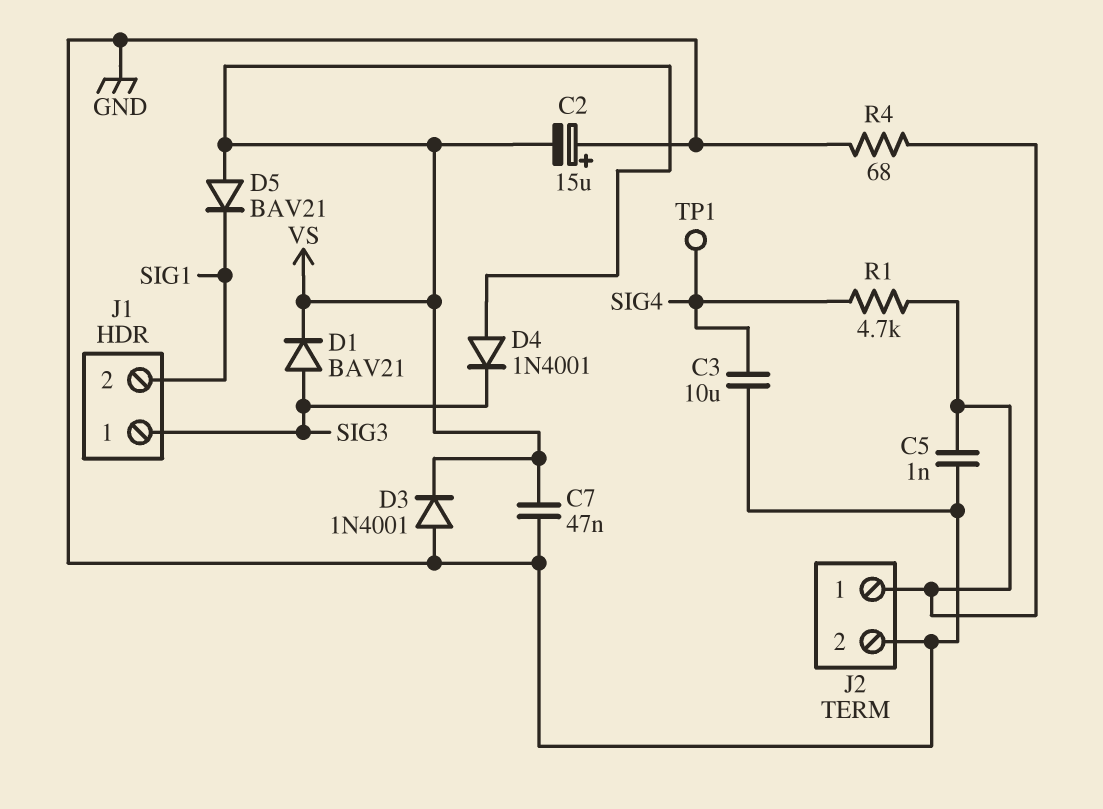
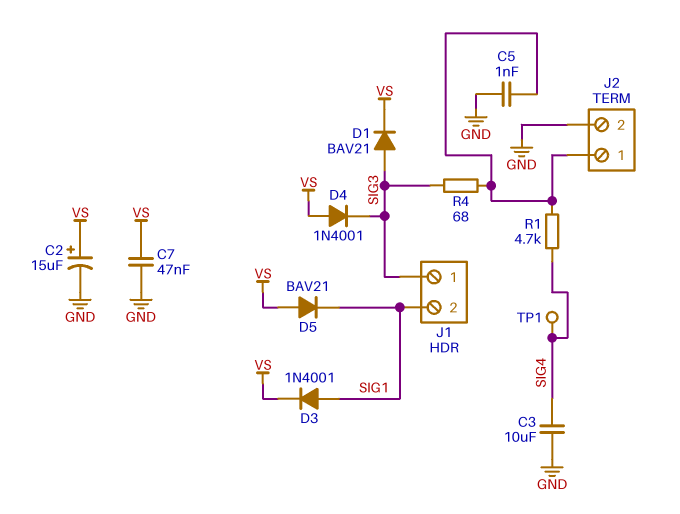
C2: 15uF (plus GND, minus VS) -> 15uF (plus VS, minus GND)
D3: diode 1N4001 (A GND, K VS) -> diode 1N4001 (A SIG1, K VS)
R4: 68 (GND, J2/1) -> 68 (J2/1, SIG3)

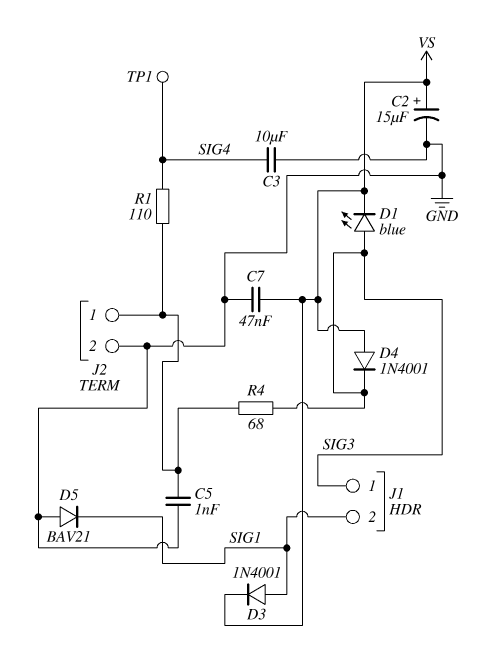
D1: diode BAV21 (A SIG3, K VS) -> LED blue (A SIG3, K VS)
D5: diode BAV21 (A VS, K SIG1) -> diode BAV21 (A GND, K SIG1)
R1: 4.7k (J2/1, SIG4) -> 110 (J2/1, SIG4)

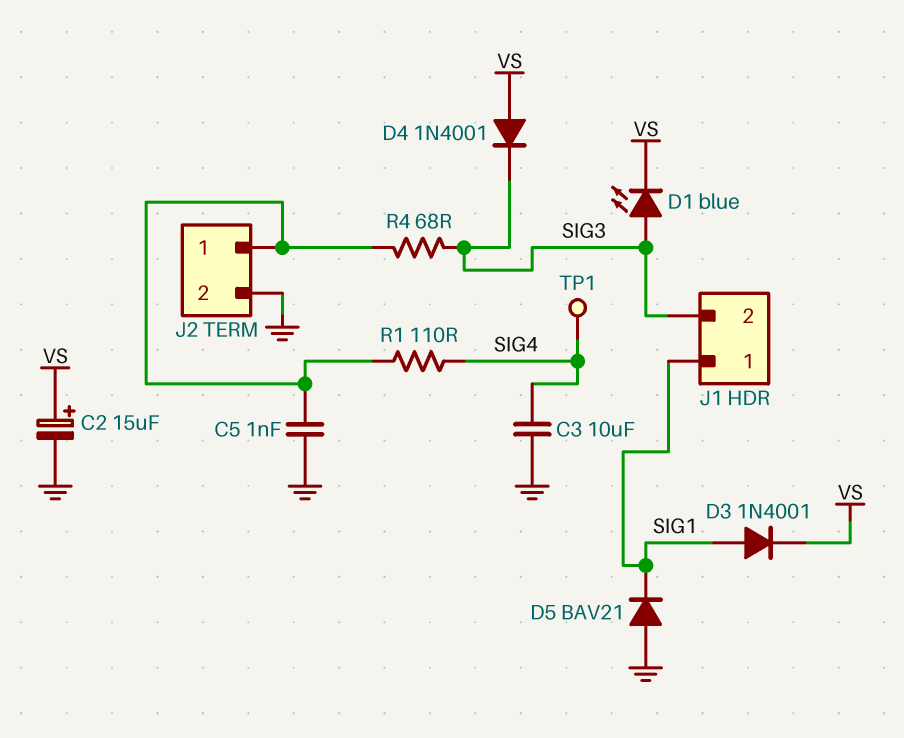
C7: 47nF (GND, VS) -> none
J1 pin 1: SIG3 -> SIG1
J1 pin 2: SIG1 -> SIG3

